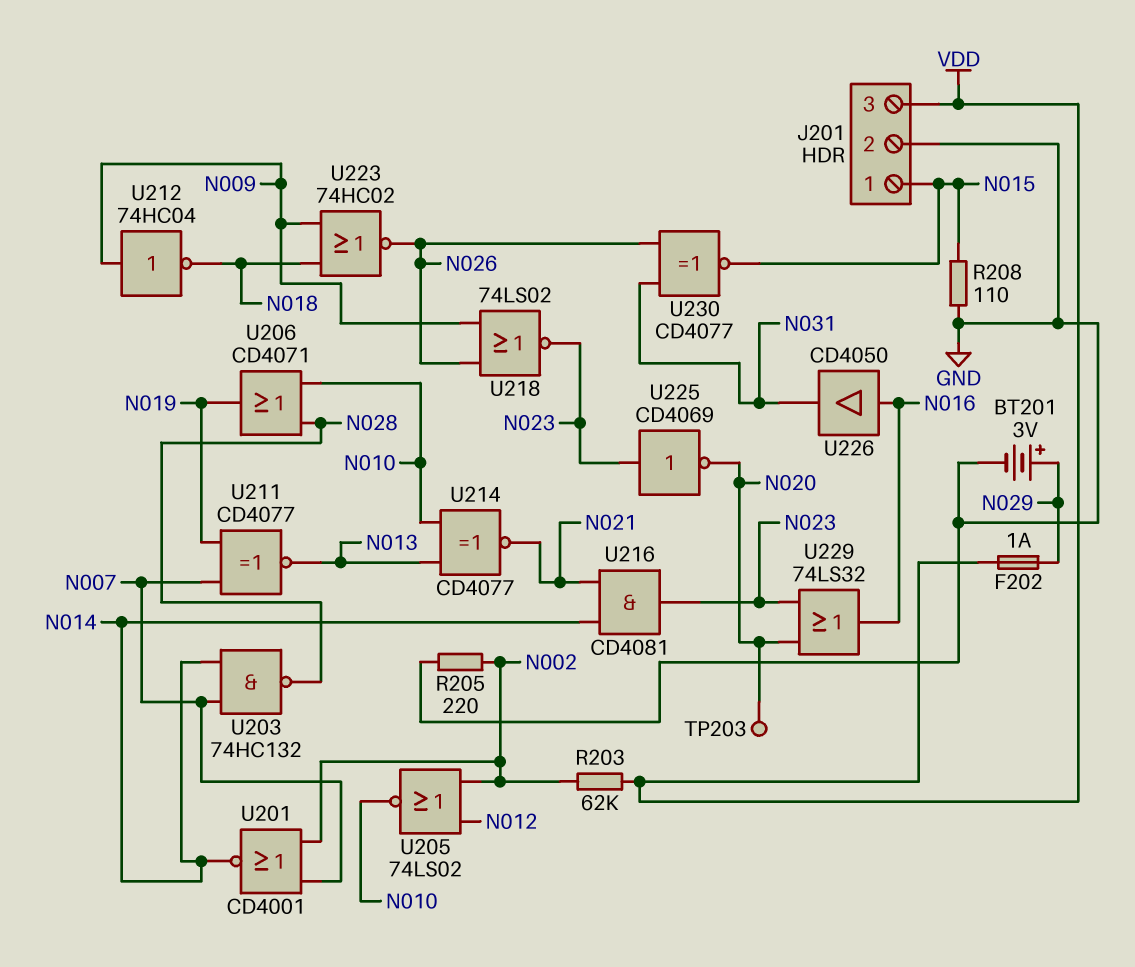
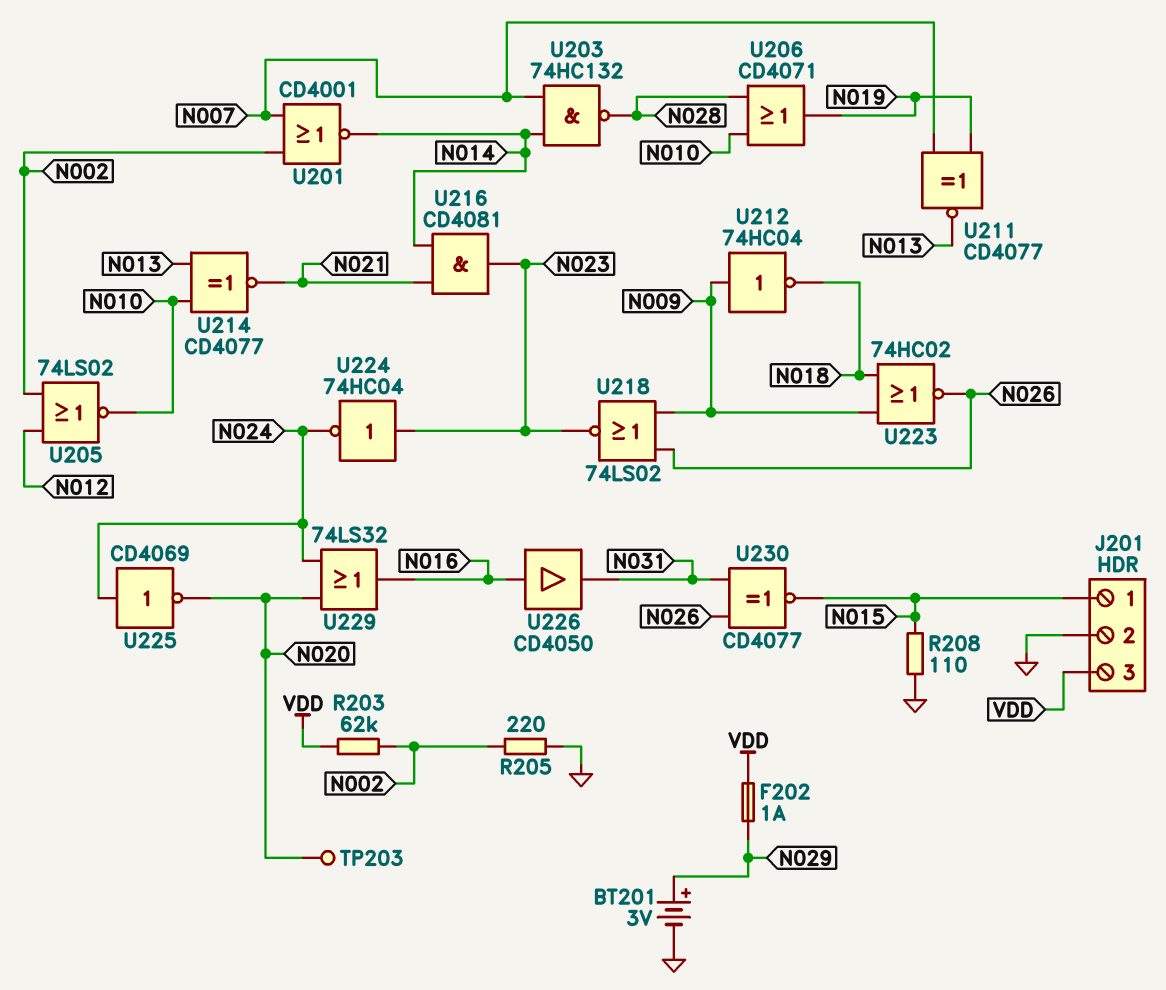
U224: none -> NOT 74HC04 (in N023, out N024)
U225: NOT CD4069 (in N023, out N020) -> NOT CD4069 (in N024, out N020)
U229: OR 74LS32 (in N020, in N023, out N016) -> OR 74LS32 (in N020, in N024, out N016)

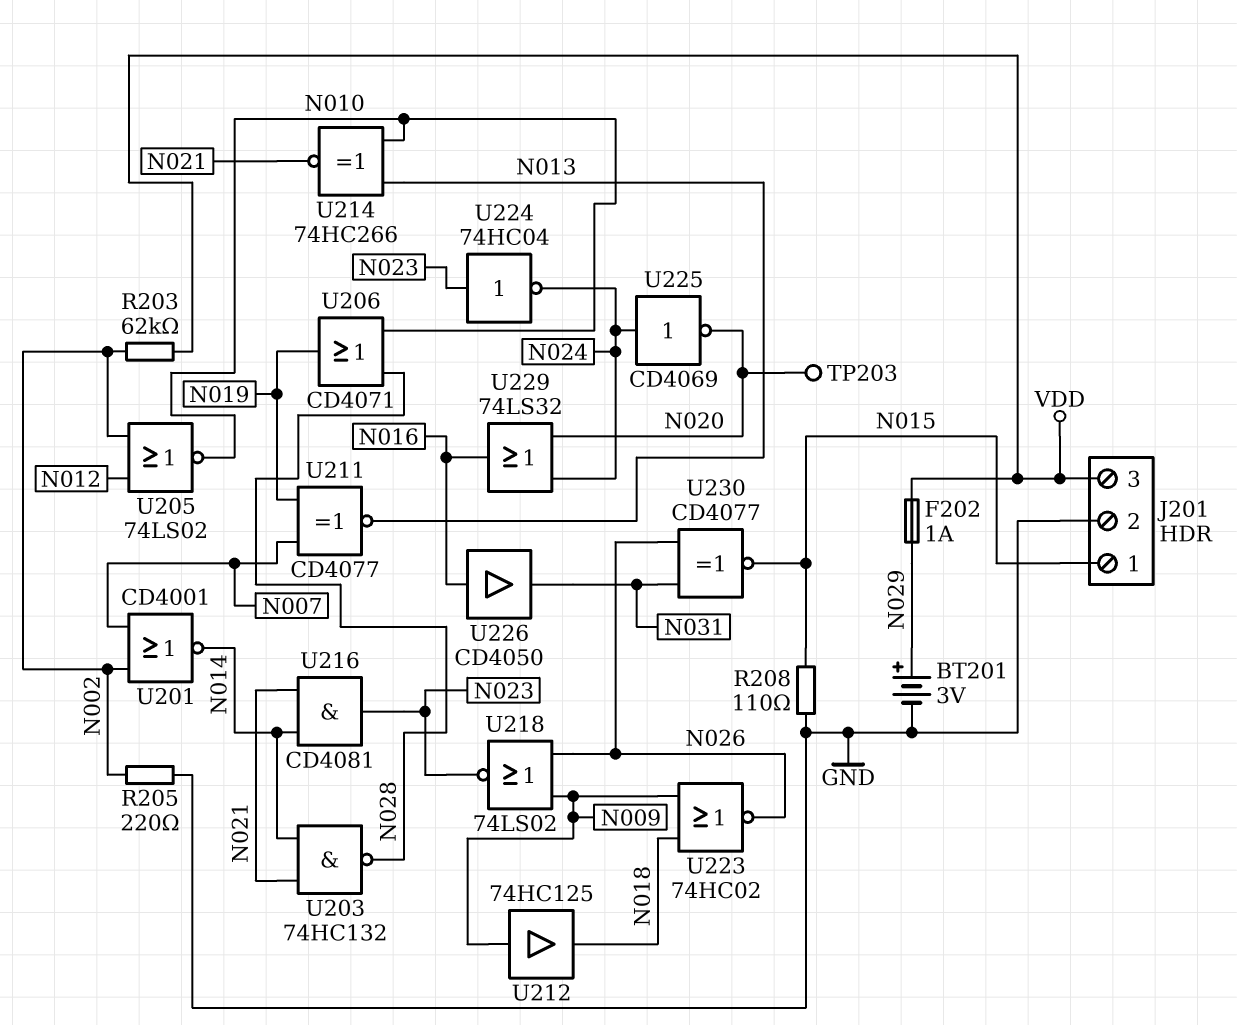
U203: NAND 74HC132 (in N007, in N014, out N028) -> NAND 74HC132 (in N014, in N021, out N028)
U212: NOT 74HC04 (in N009, out N018) -> buffer 74HC125 (in N009, out N018)
U214: XNOR CD4077 (in N010, in N013, out N021) -> XNOR 74HC266 (in N010, in N013, out N021)

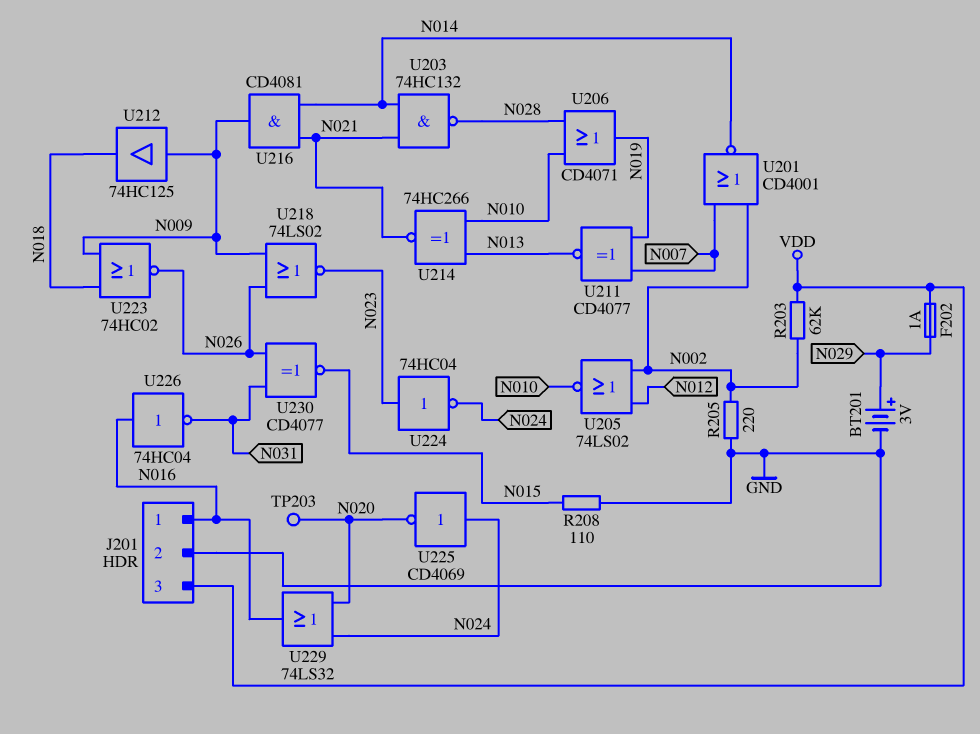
J201 pin 1: N015 -> N016
U216: AND CD4081 (in N014, in N021, out N023) -> AND CD4081 (in N014, in N021, out N009)
U226: buffer CD4050 (in N016, out N031) -> NOT 74HC04 (in N016, out N031)

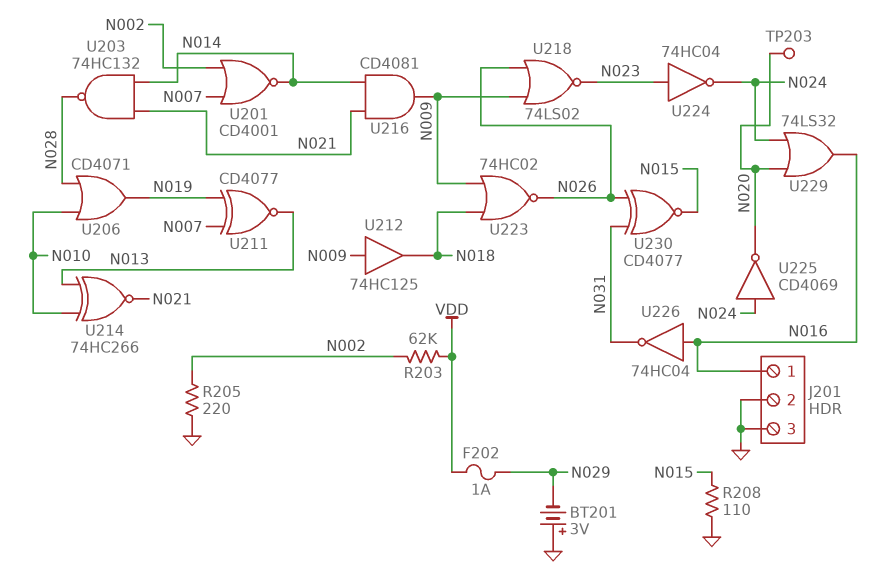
BT201: 3V (plus N029, minus GND) -> 3V (plus GND, minus N029)
J201 pin 3: VDD -> GND
U205: NOR 74LS02 (in N002, in N012, out N010) -> none

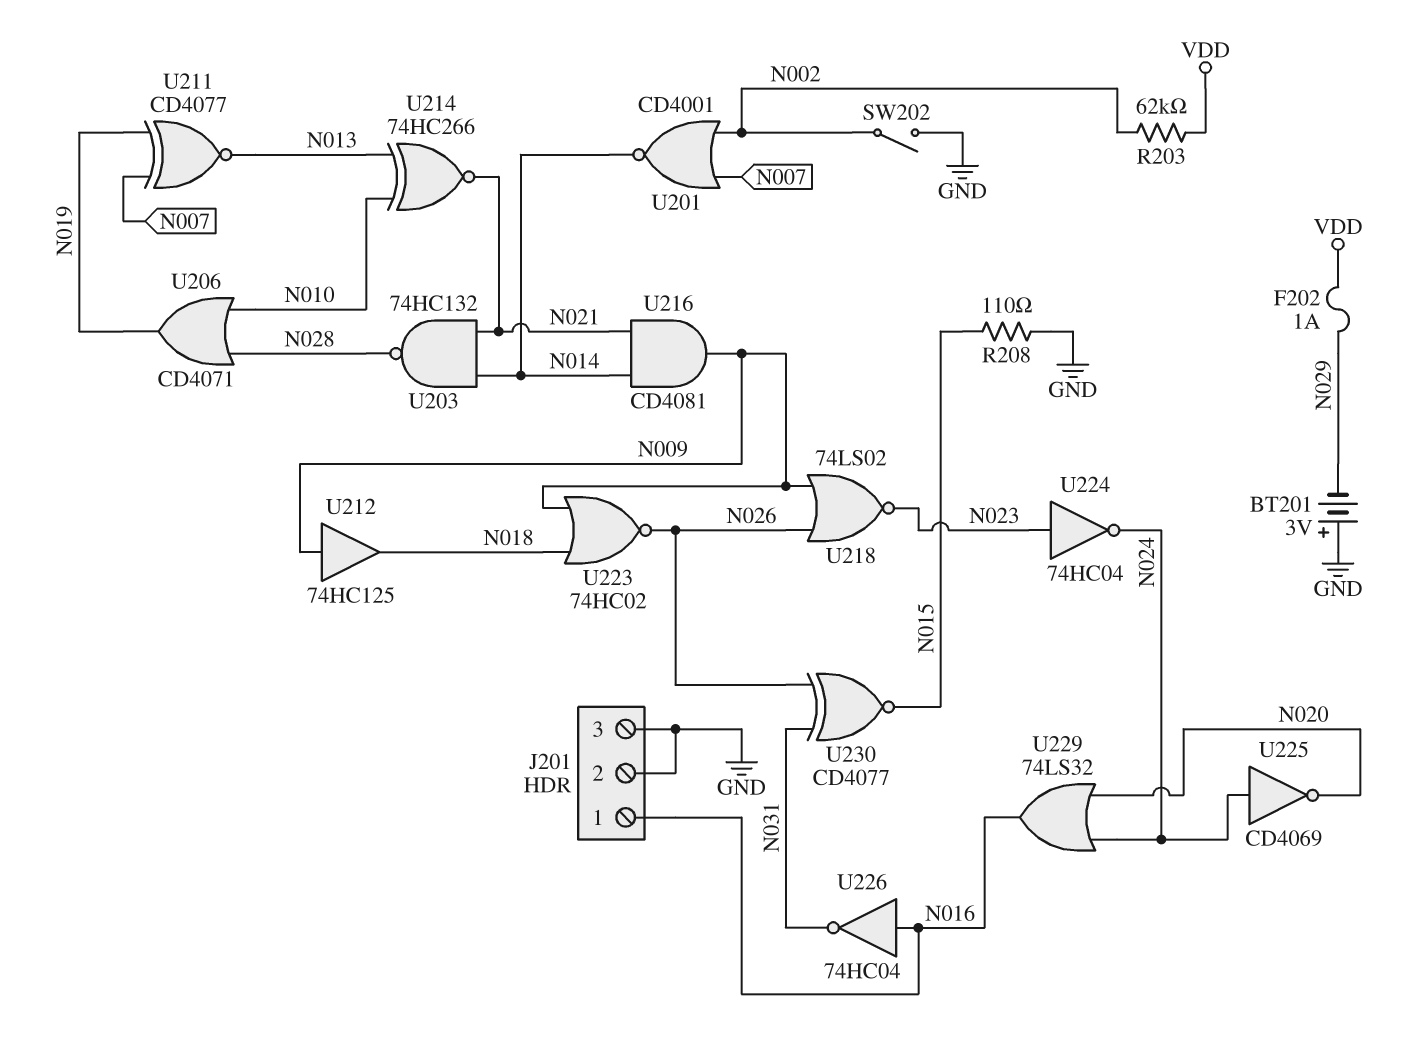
R205: 220 (GND, N002) -> none
SW202: none -> switch (GND, N002)
TP203: test point (N020) -> none

